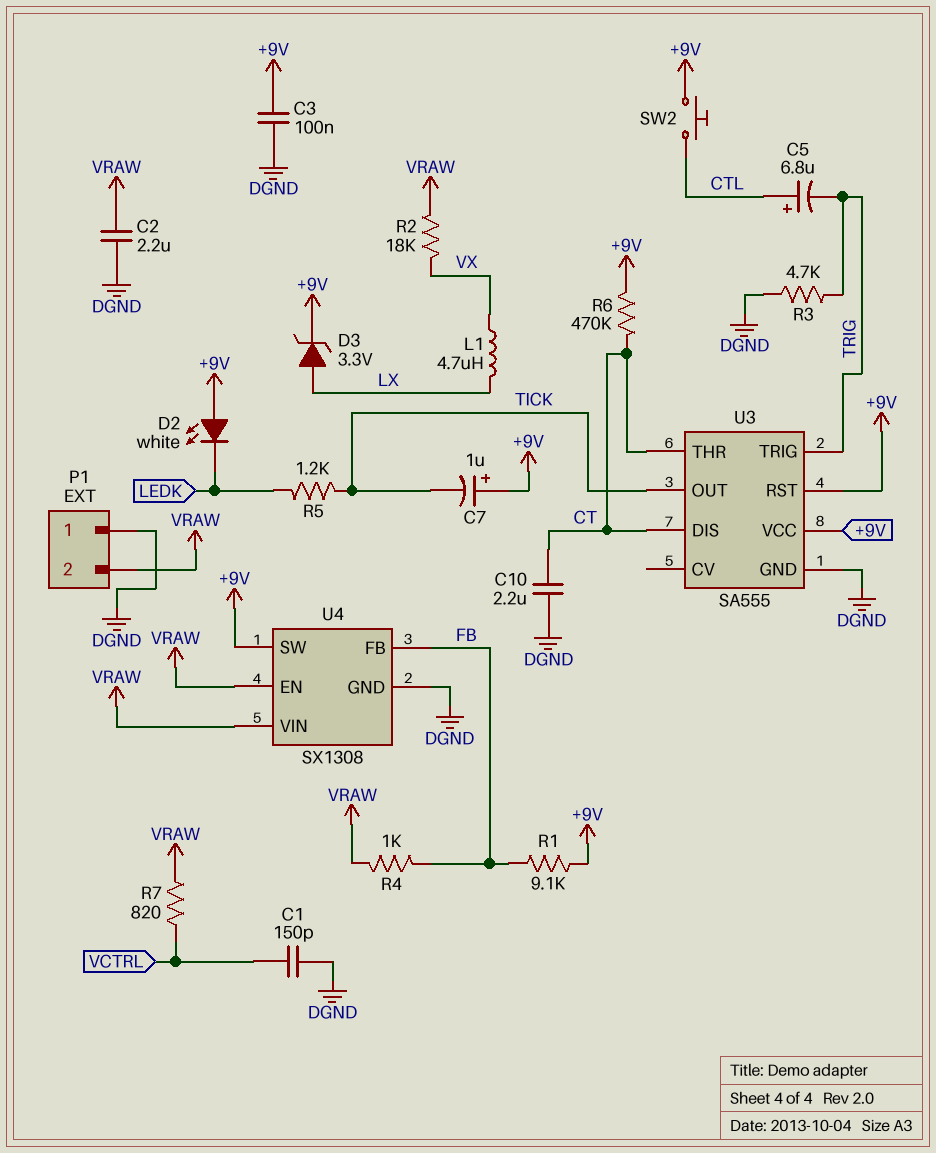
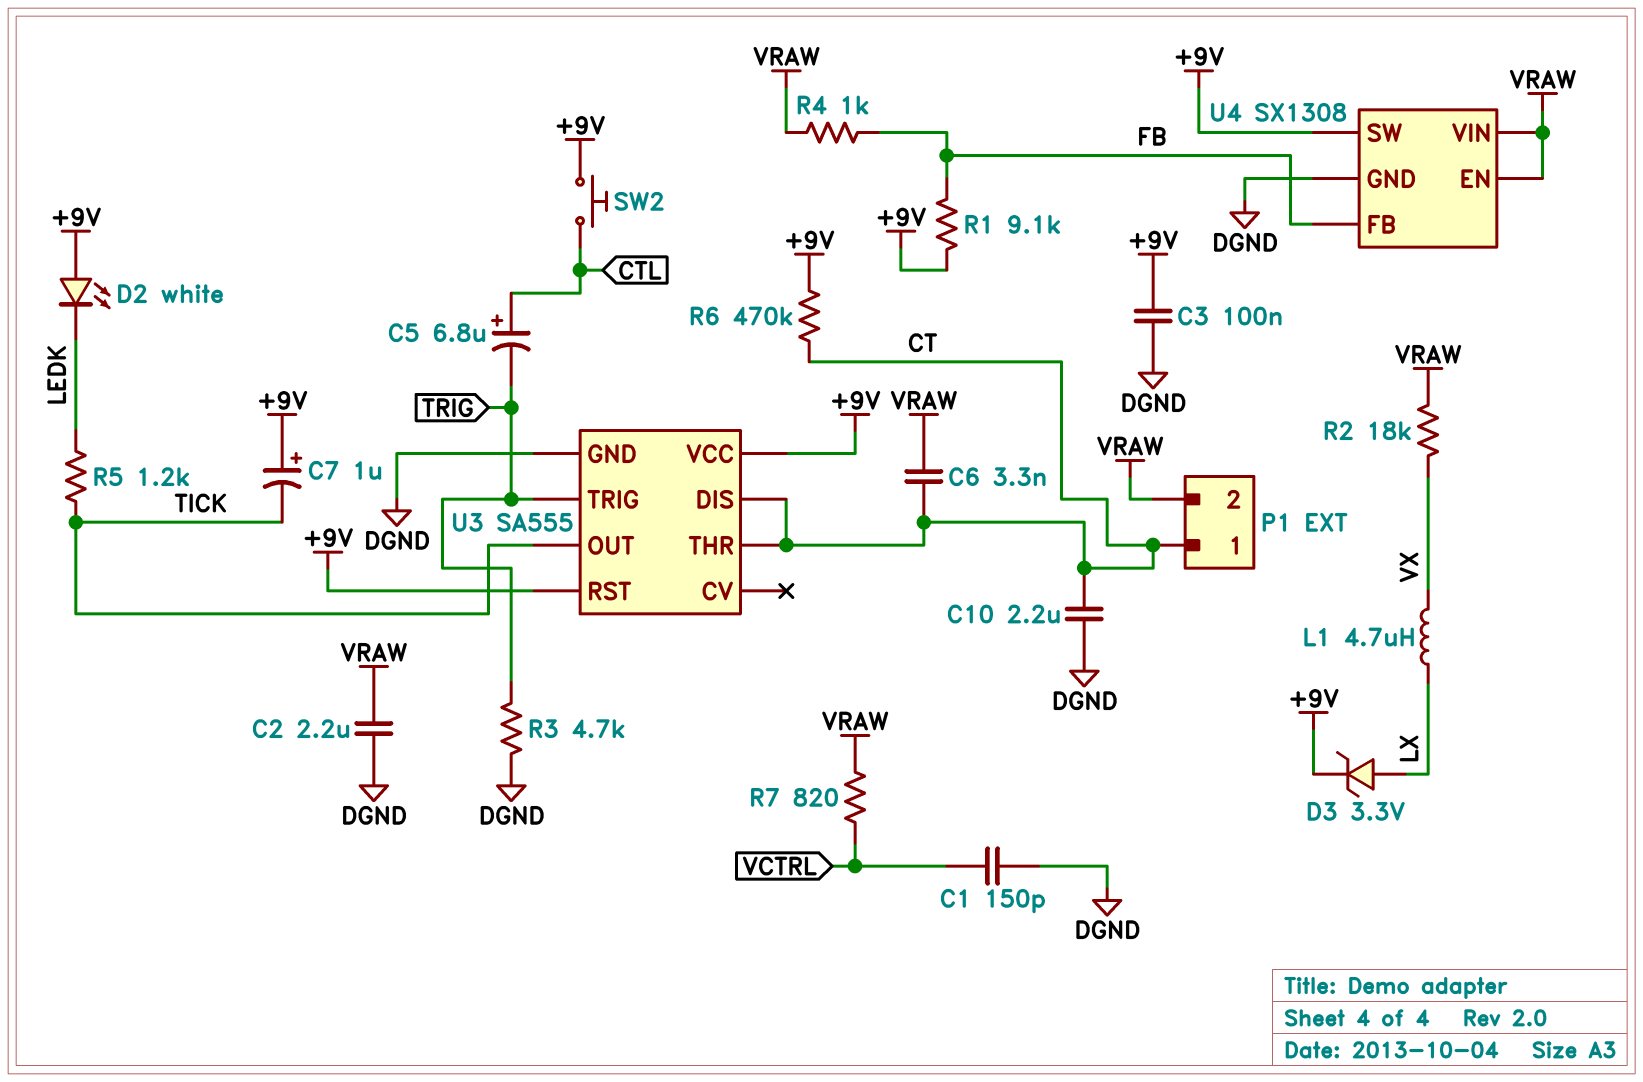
C6: none -> 3.3nF (CT, VRAW)
P1 pin 1: DGND -> CT

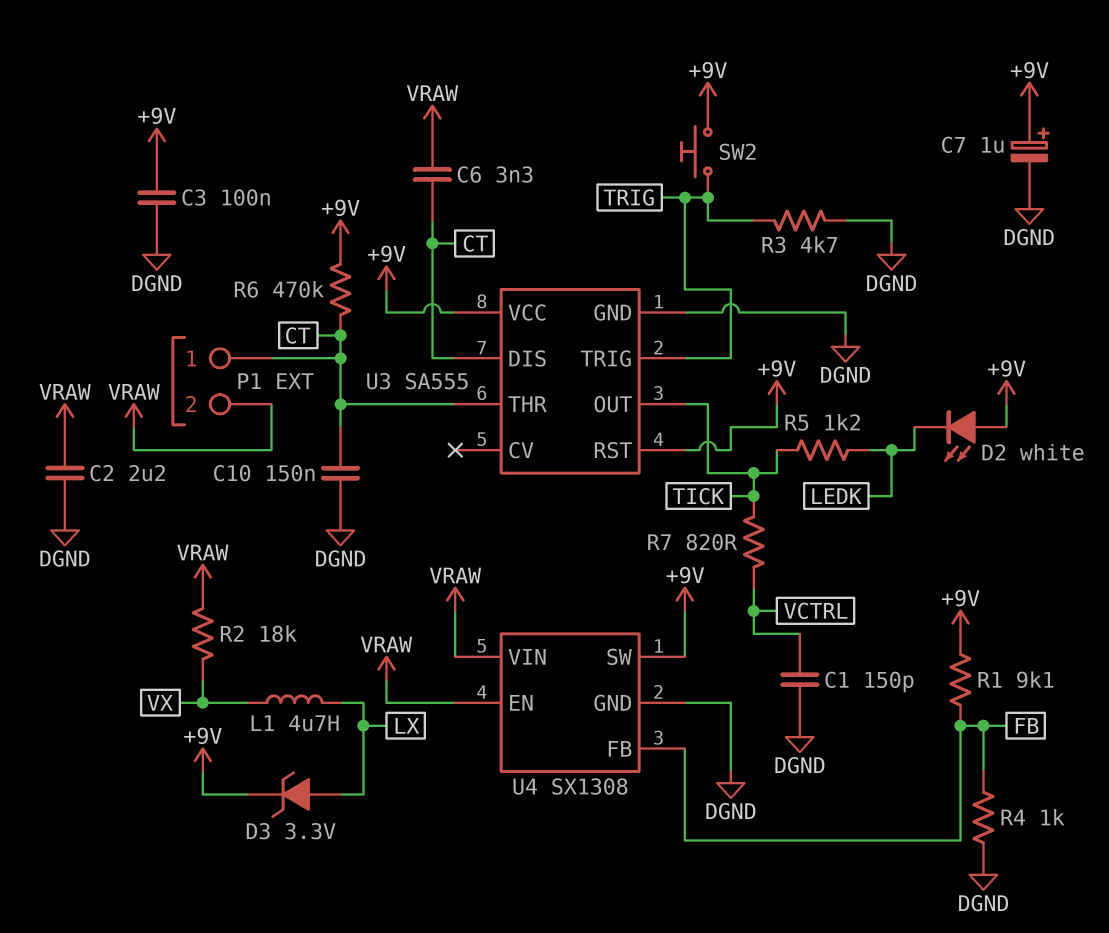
C5: 6.8uF (plus CTL, minus TRIG) -> none
C7: 1uF (plus +9V, minus TICK) -> 1uF (plus +9V, minus DGND)
C10: 2.2uF (CT, DGND) -> 150nF (CT, DGND)
R4: 1k (FB, VRAW) -> 1k (DGND, FB)
R7: 820 (VCTRL, VRAW) -> 820 (TICK, VCTRL)
SW2: button (+9V, CTL) -> button (+9V, TRIG)

